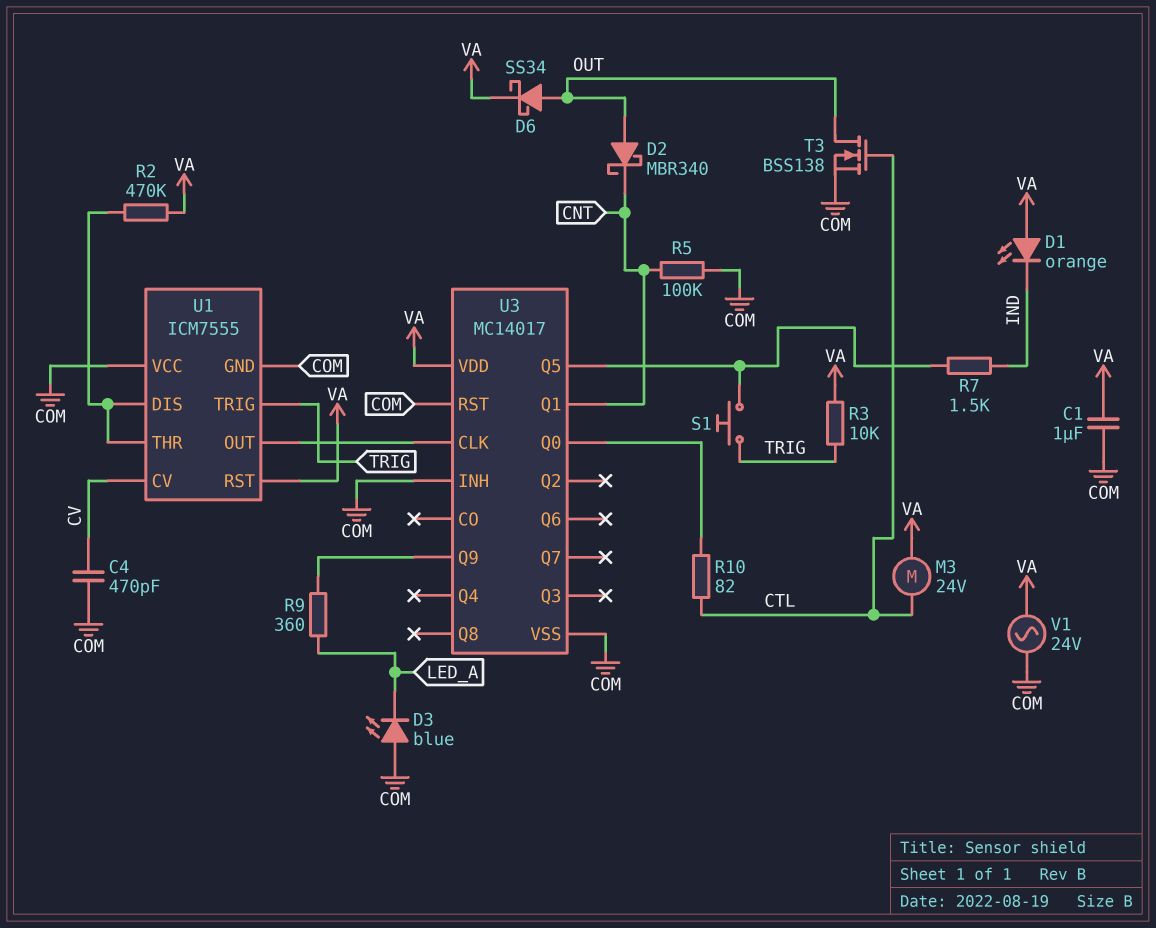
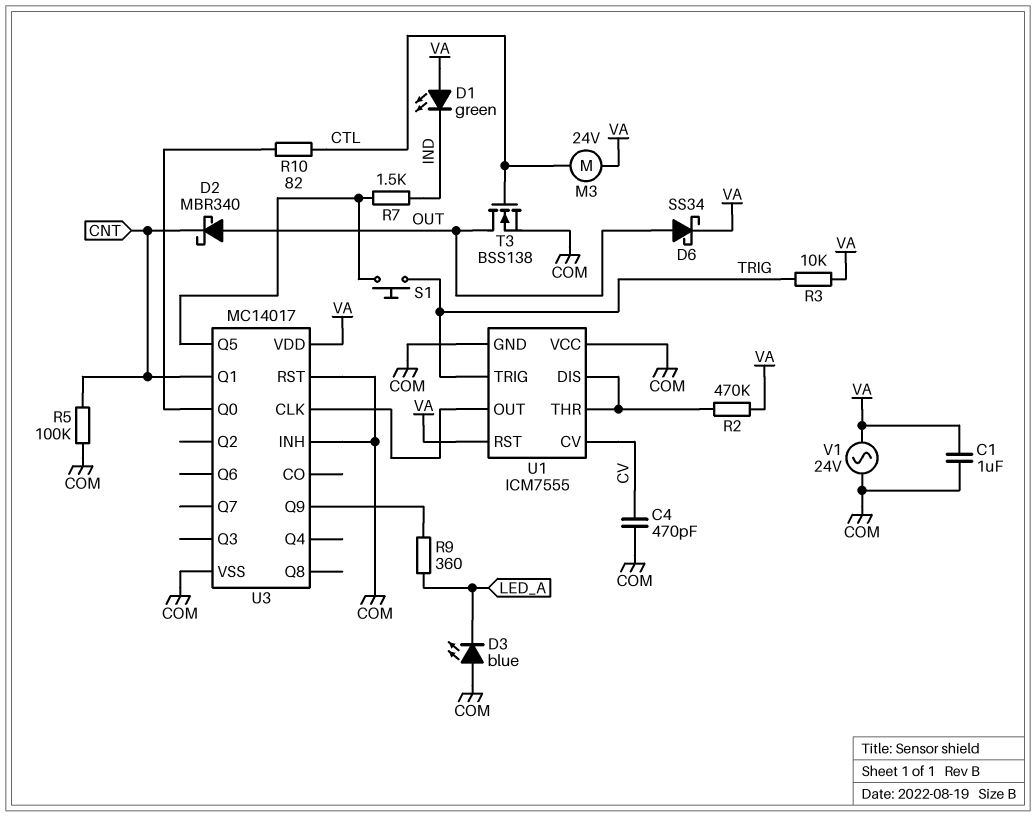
D1: LED orange (A VA, K IND) -> LED green (A VA, K IND)

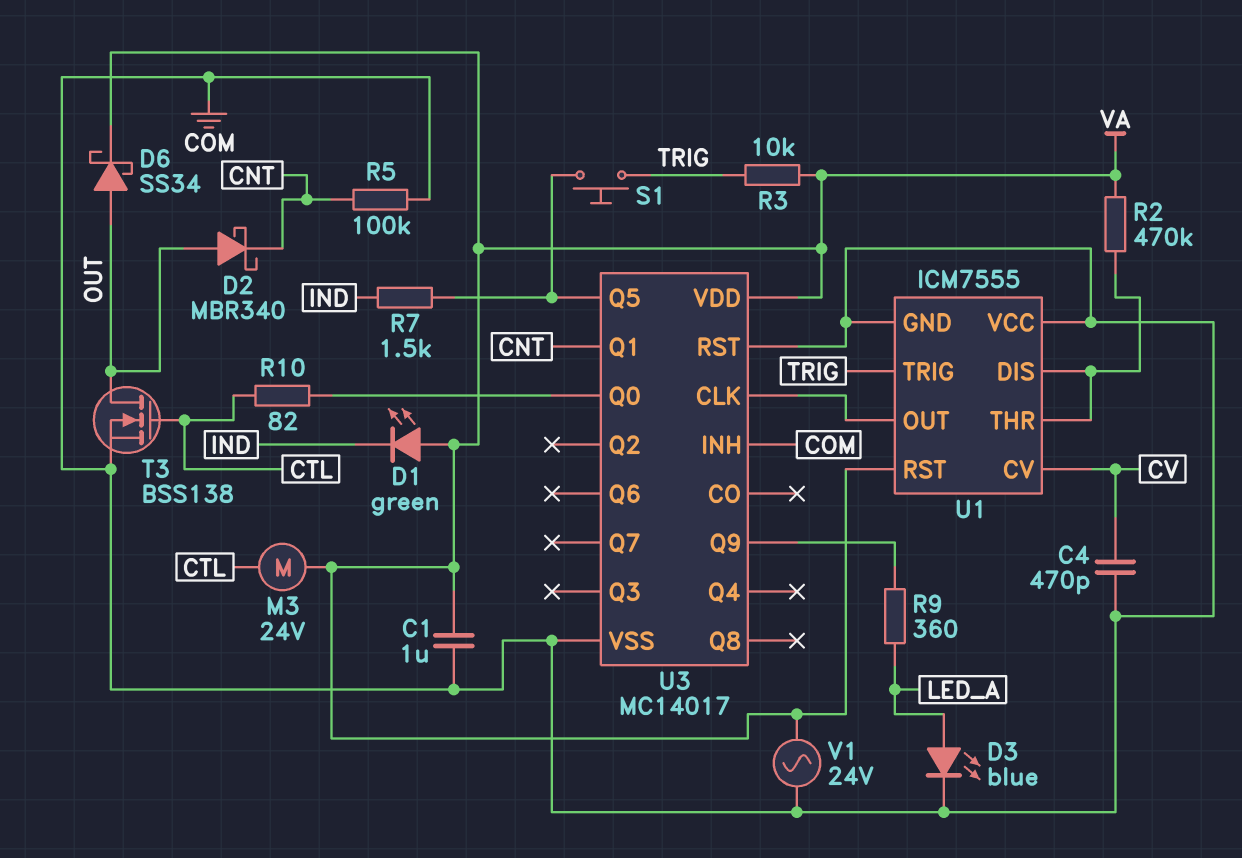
D3: LED blue (A COM, K LED_A) -> LED blue (A LED_A, K COM)

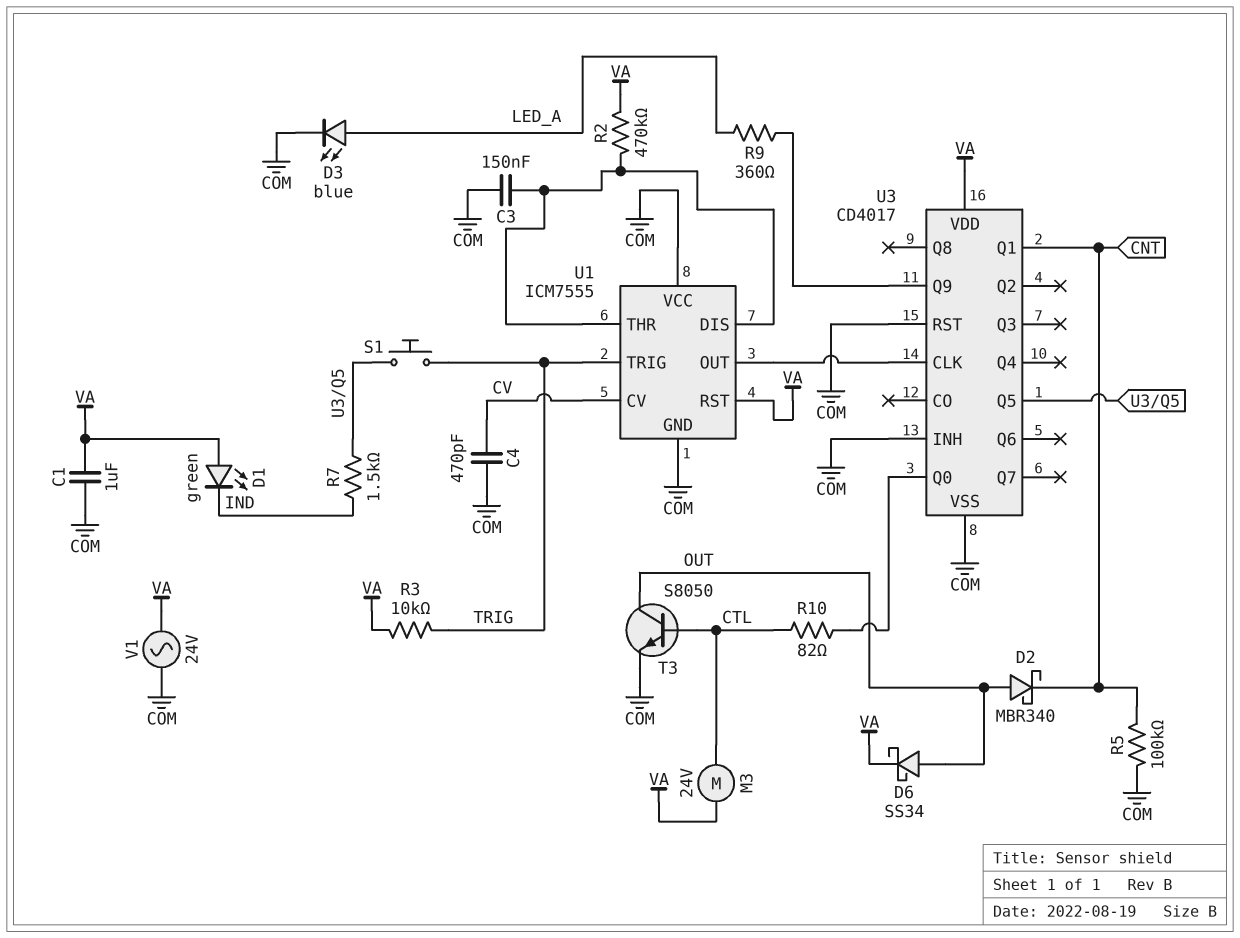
C3: none -> 150nF (COM, U1/DIS)
T3: NMOS BSS138 (G CTL, D OUT, S COM) -> NPN S8050 (B CTL, C OUT, E COM)
U3: MC14017 -> CD4017

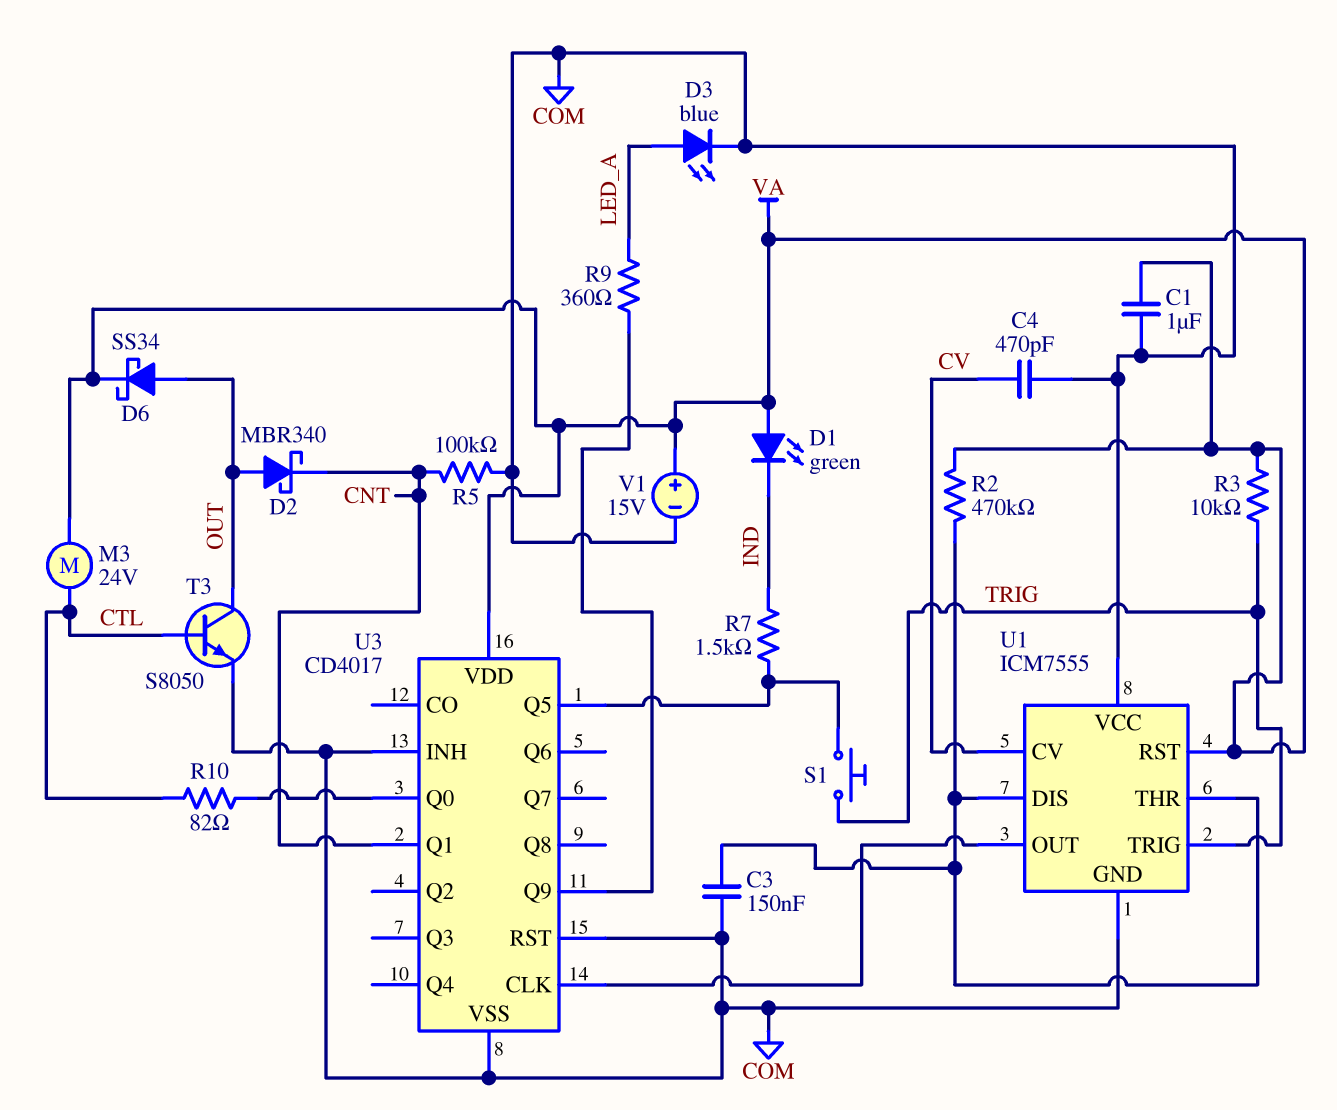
V1: AC 24V (COM, VA) -> 15V (plus VA, minus COM)

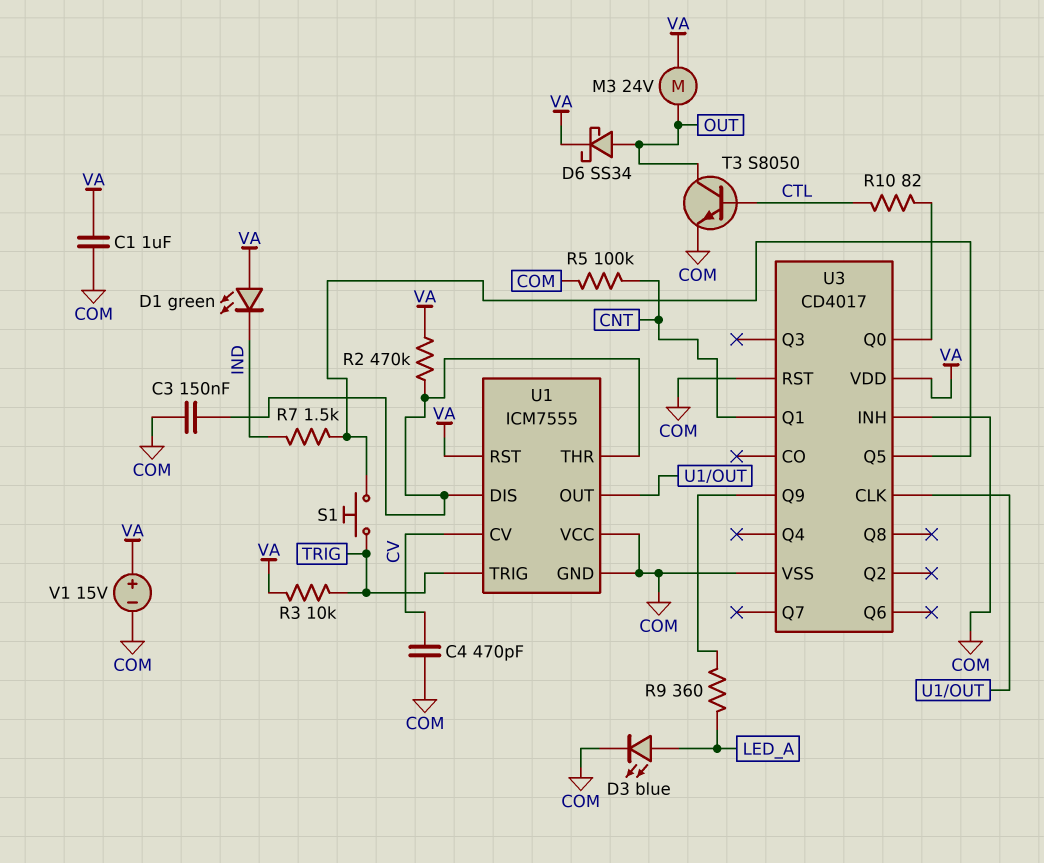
D2: schottky MBR340 (A OUT, K CNT) -> none
M3: motor 24V (CTL, VA) -> motor 24V (OUT, VA)

